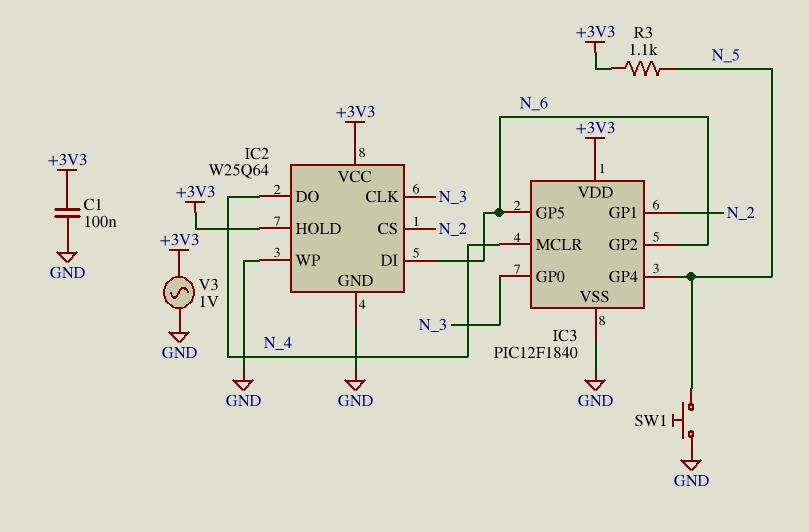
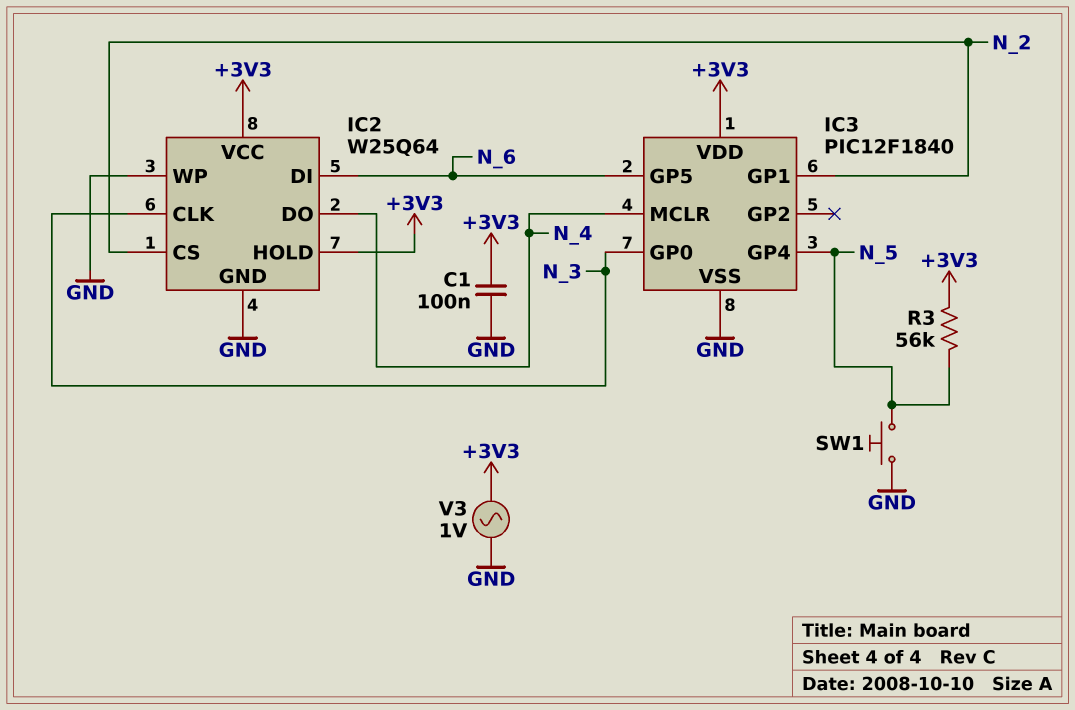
IC3 pin GP2: N_6 -> none
R3: 1.1k (+3V3, N_5) -> 56k (+3V3, N_5)

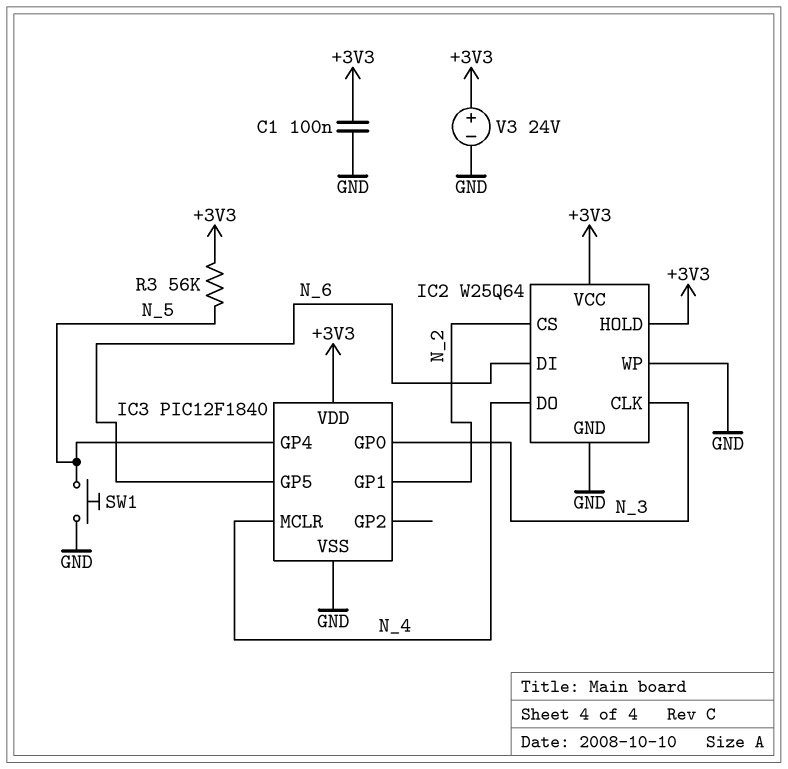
V3: AC 1V (+3V3, GND) -> 24V (plus +3V3, minus GND)

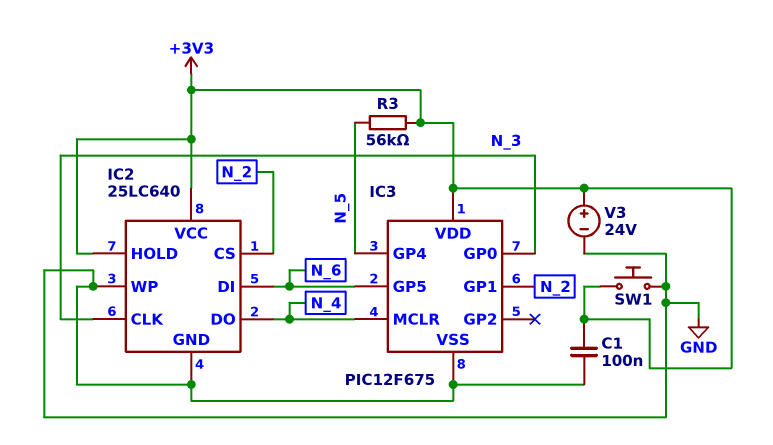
IC2: W25Q64 -> 25LC640
IC3: PIC12F1840 -> PIC12F675
SW1: button (GND, N_5) -> button (+3V3, GND)

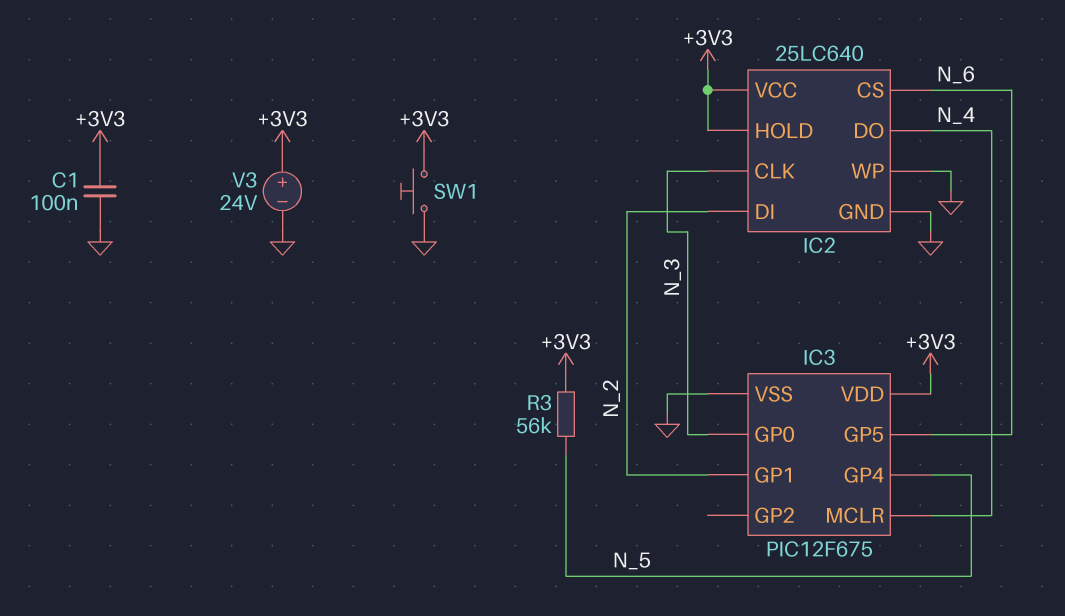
IC2 pin CS: N_2 -> N_6
IC2 pin DI: N_6 -> N_2

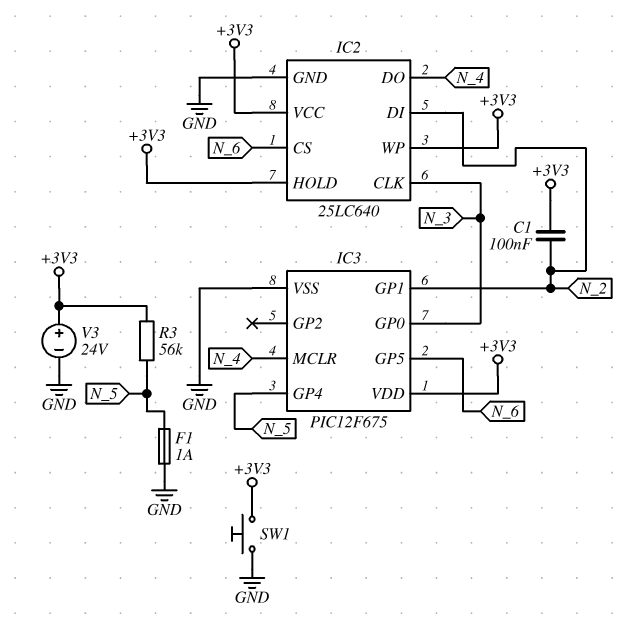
C1: 100nF (+3V3, GND) -> 100nF (+3V3, N_2)
F1: none -> 1A (GND, N_5)
IC2 pin WP: GND -> +3V3

